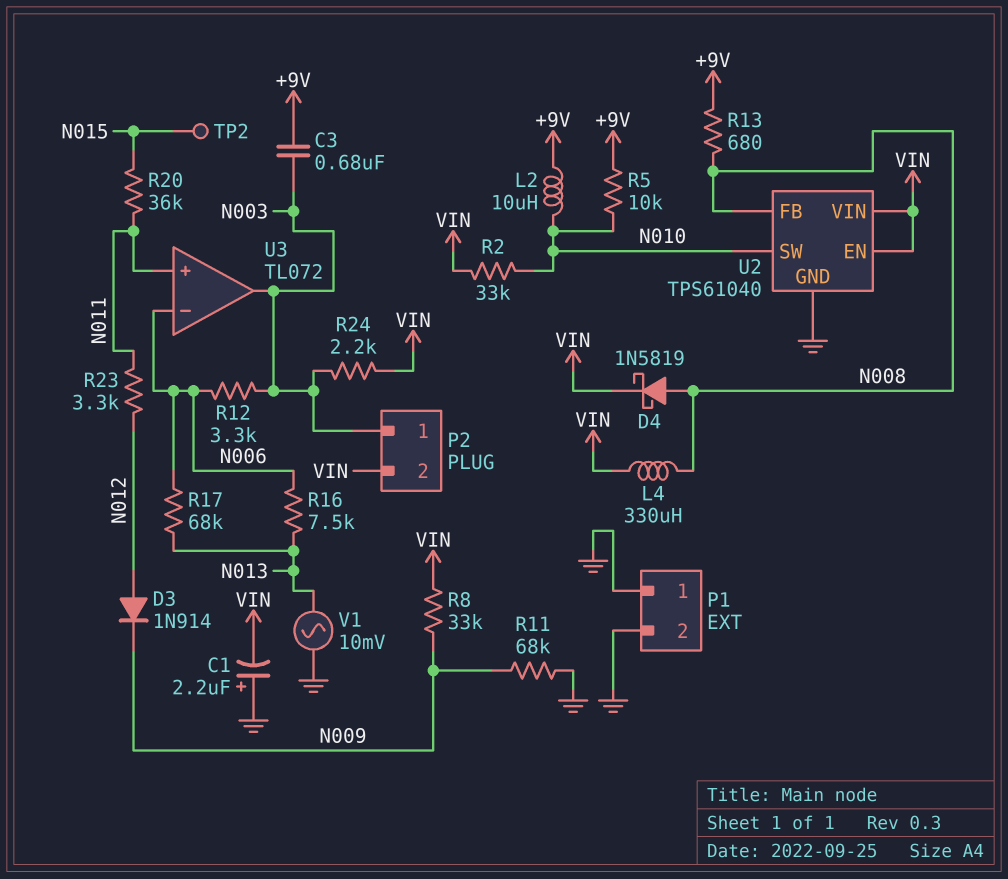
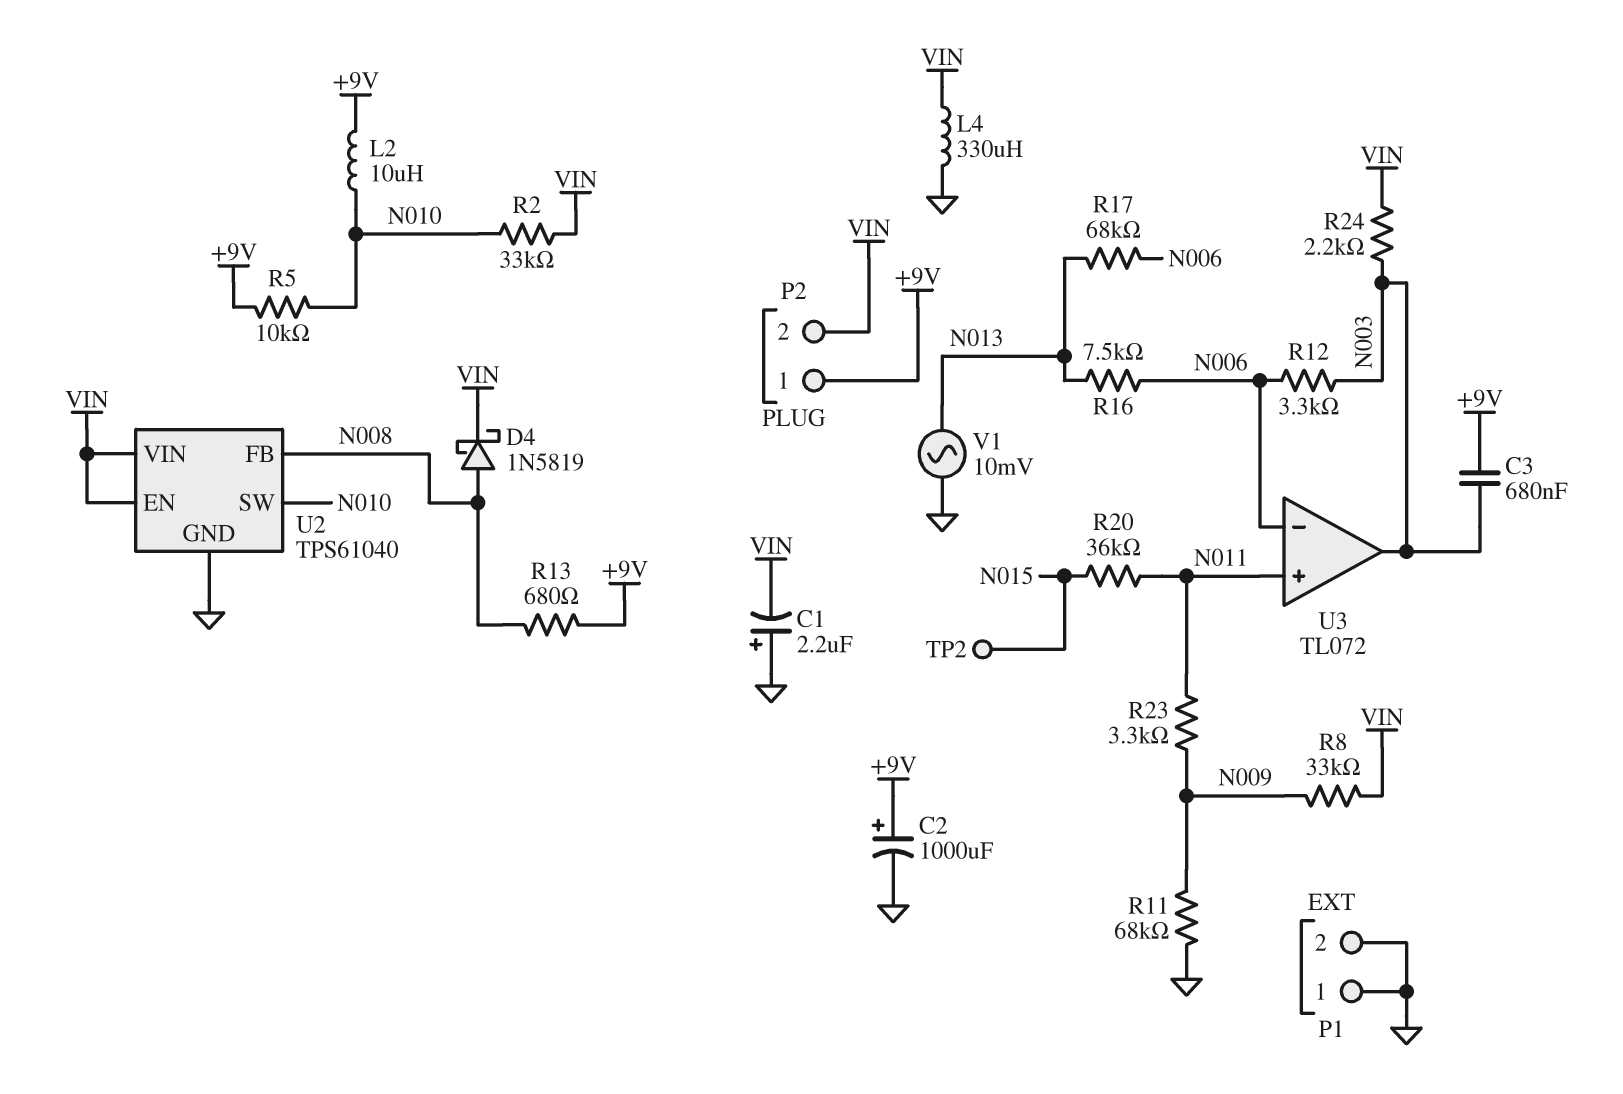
C2: none -> 1000uF (plus +9V, minus GND)
D3: diode 1N914 (A N012, K N009) -> none
L4: 330uH (N008, VIN) -> 330uH (GND, VIN)
P2 pin 1: N003 -> +9V
R23: 3.3k (N011, N012) -> 3.3k (N009, N011)

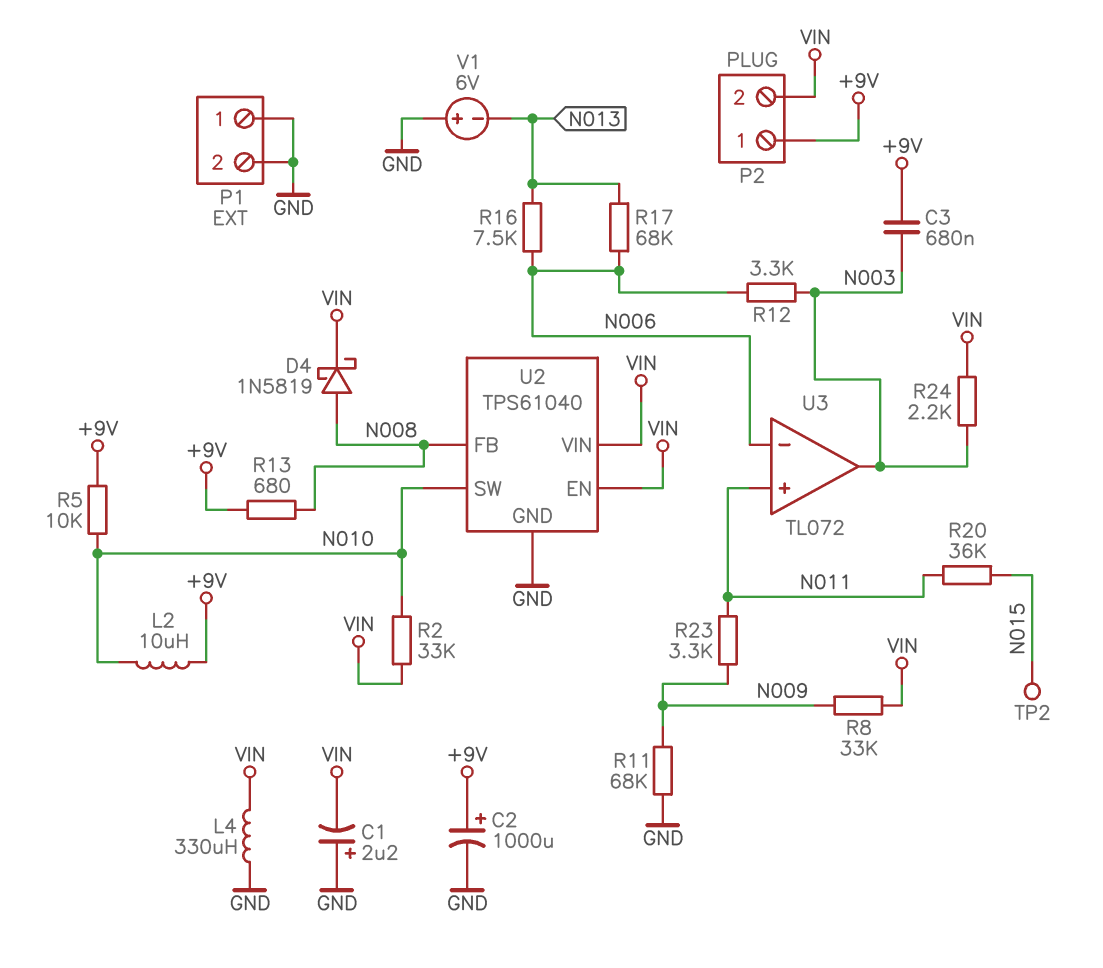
V1: AC 10mV (GND, N013) -> 6V (plus GND, minus N013)

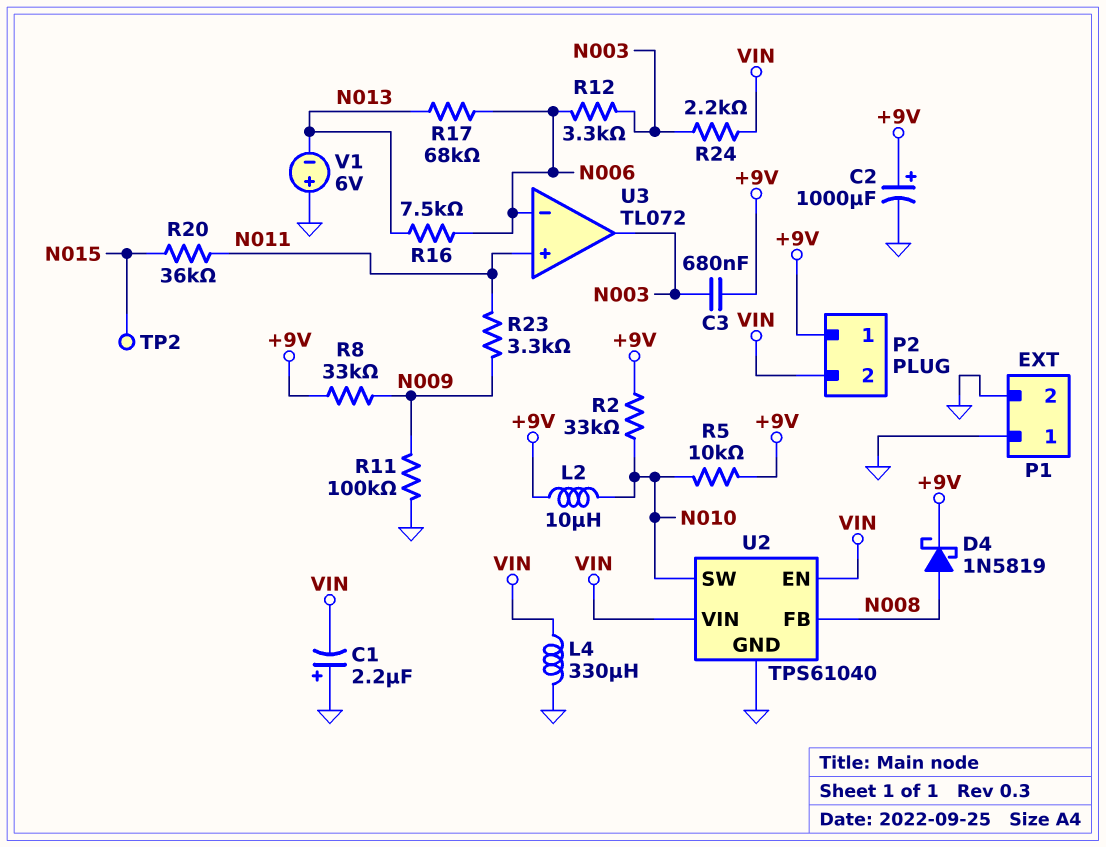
D4: schottky 1N5819 (A N008, K VIN) -> schottky 1N5819 (A N008, K +9V)
R2: 33k (N010, VIN) -> 33k (+9V, N010)
R8: 33k (N009, VIN) -> 33k (+9V, N009)
R11: 68k (GND, N009) -> 100k (GND, N009)
R13: 680 (+9V, N008) -> none

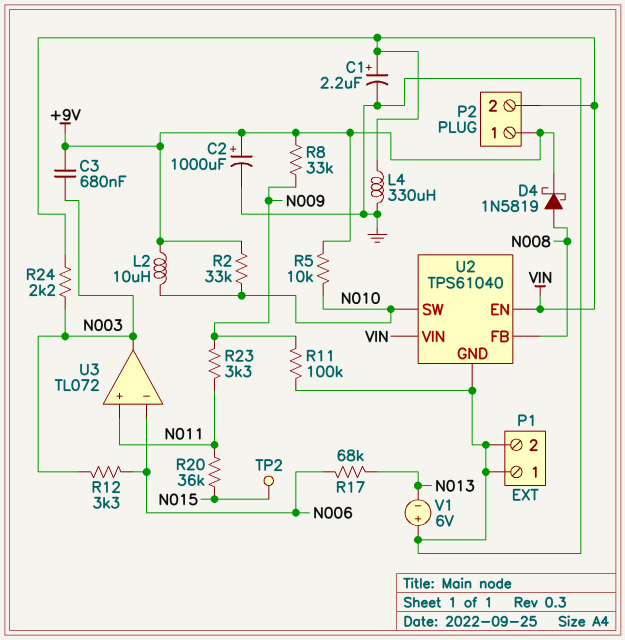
C1: 2.2uF (plus GND, minus VIN) -> 2.2uF (plus VIN, minus GND)
R16: 7.5k (N006, N013) -> none

